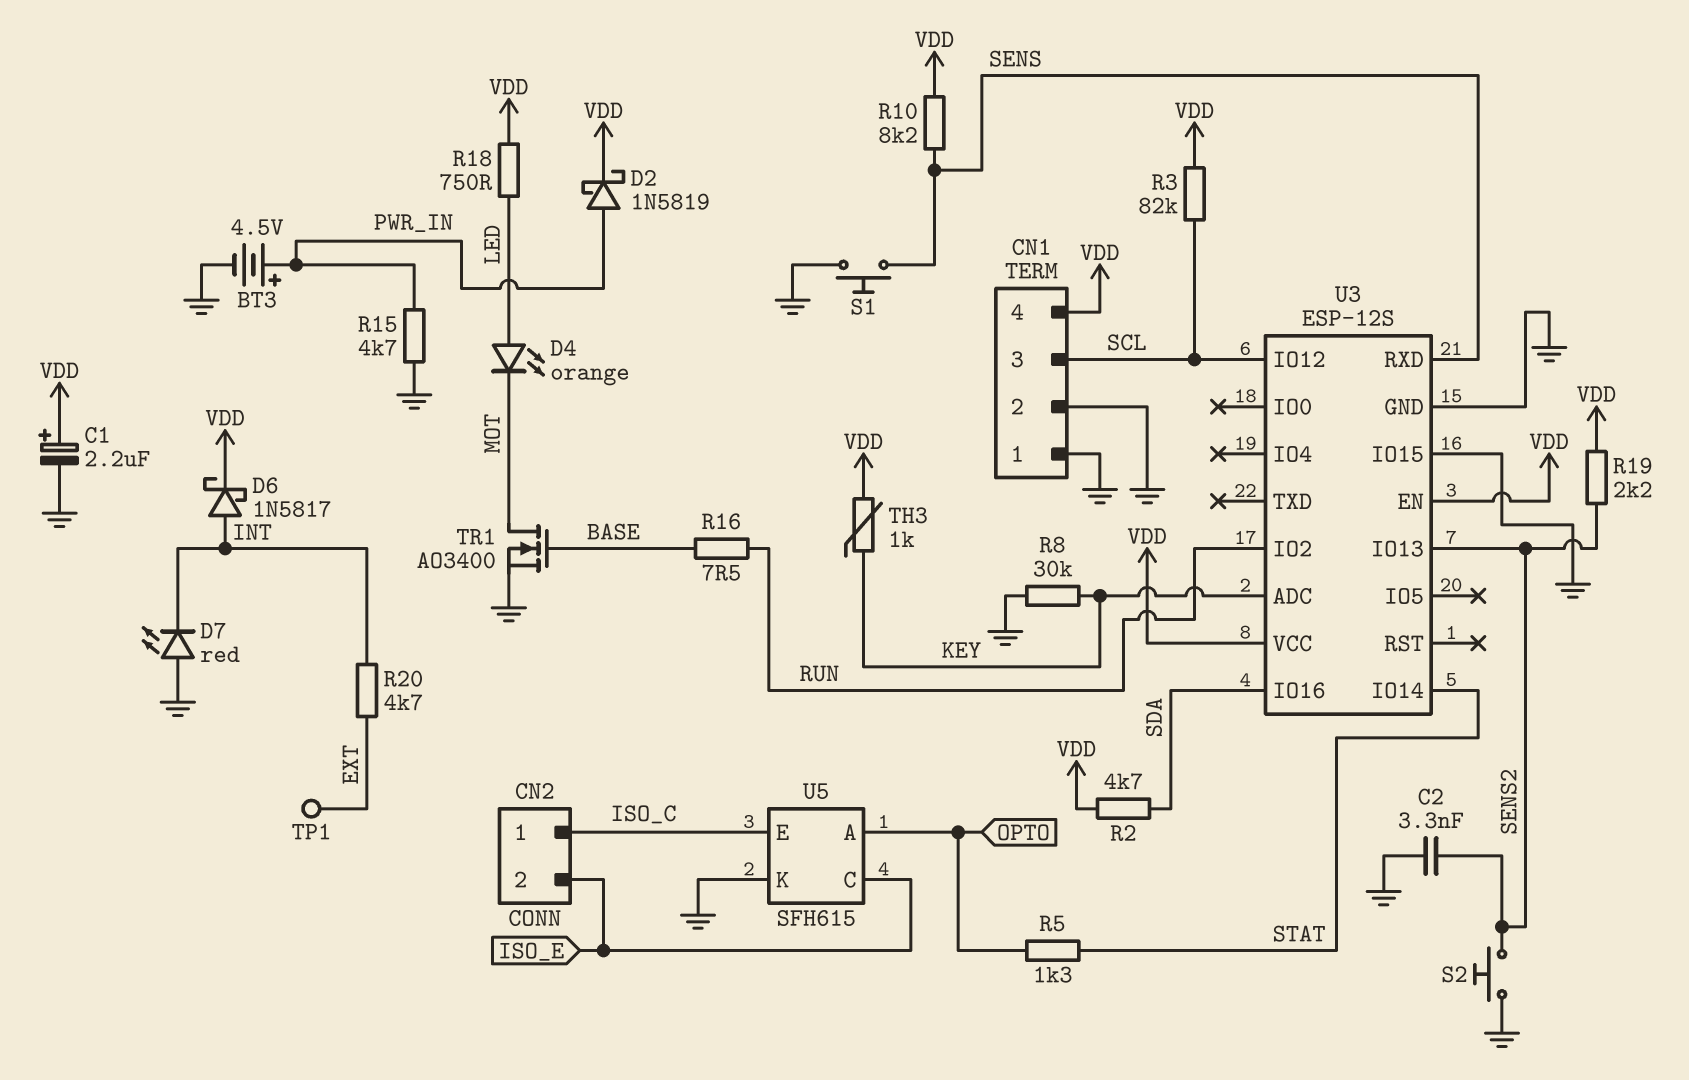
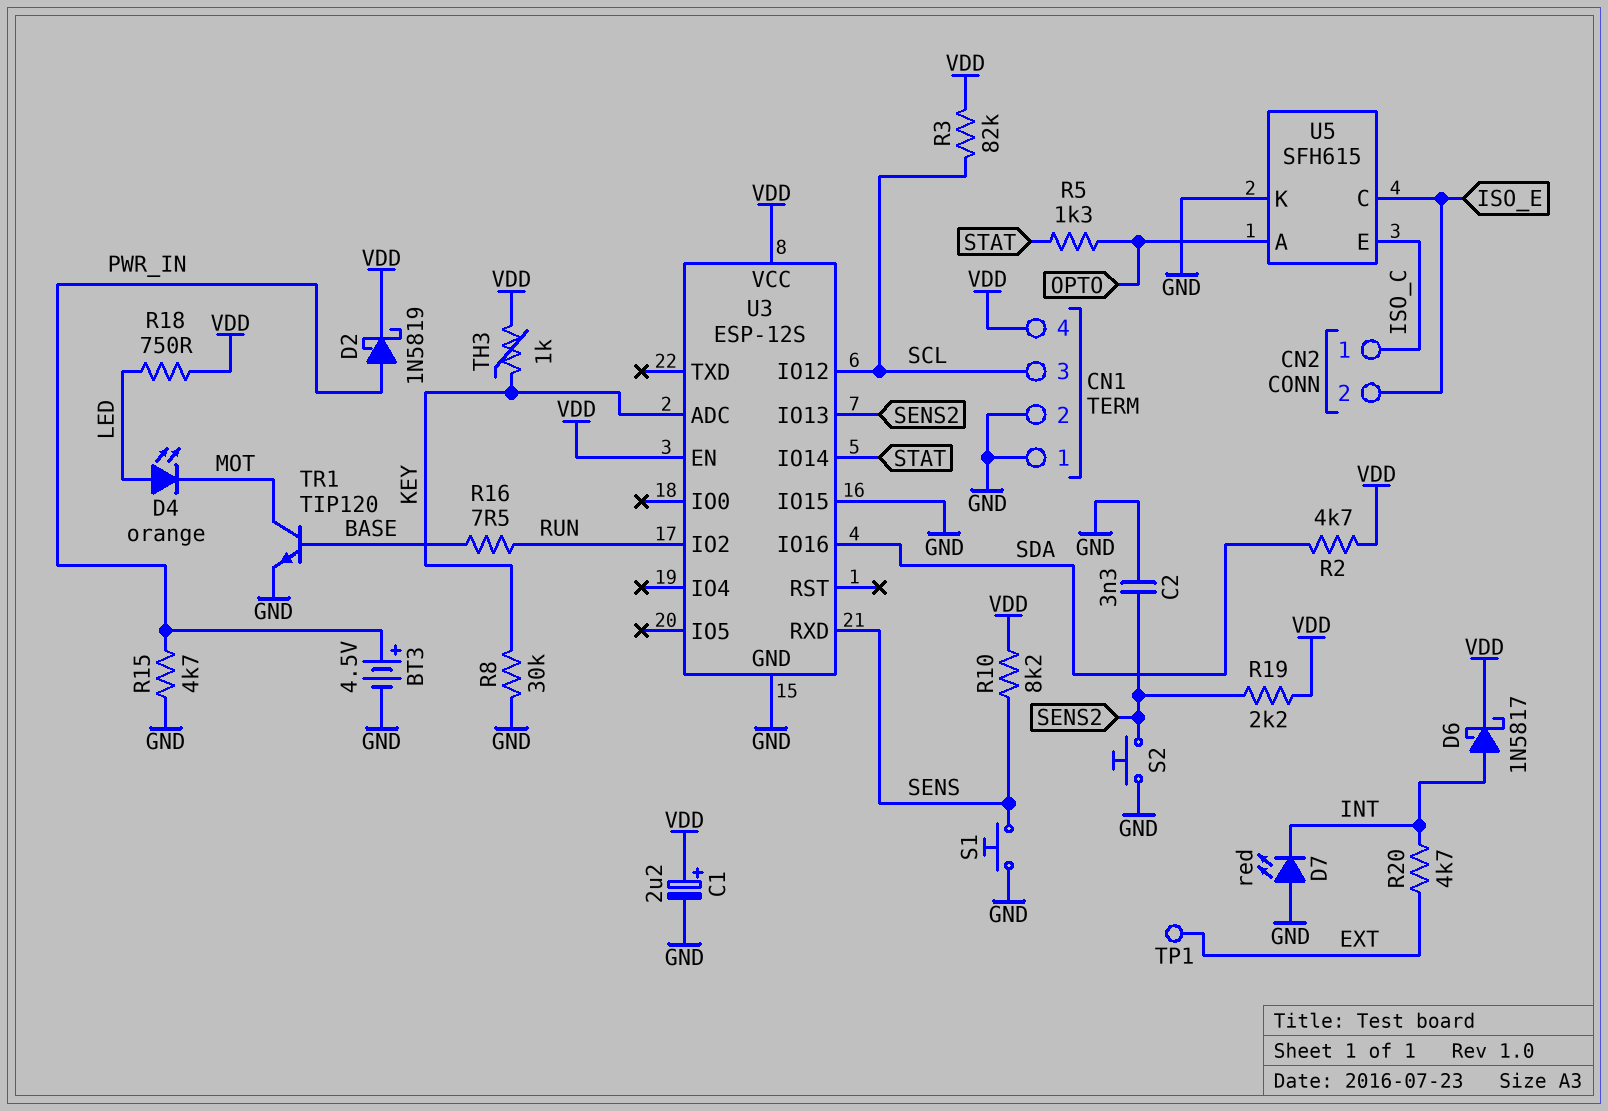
TR1: NMOS AO3400 (G BASE, D MOT, S GND) -> NPN TIP120 (B BASE, C MOT, E GND)

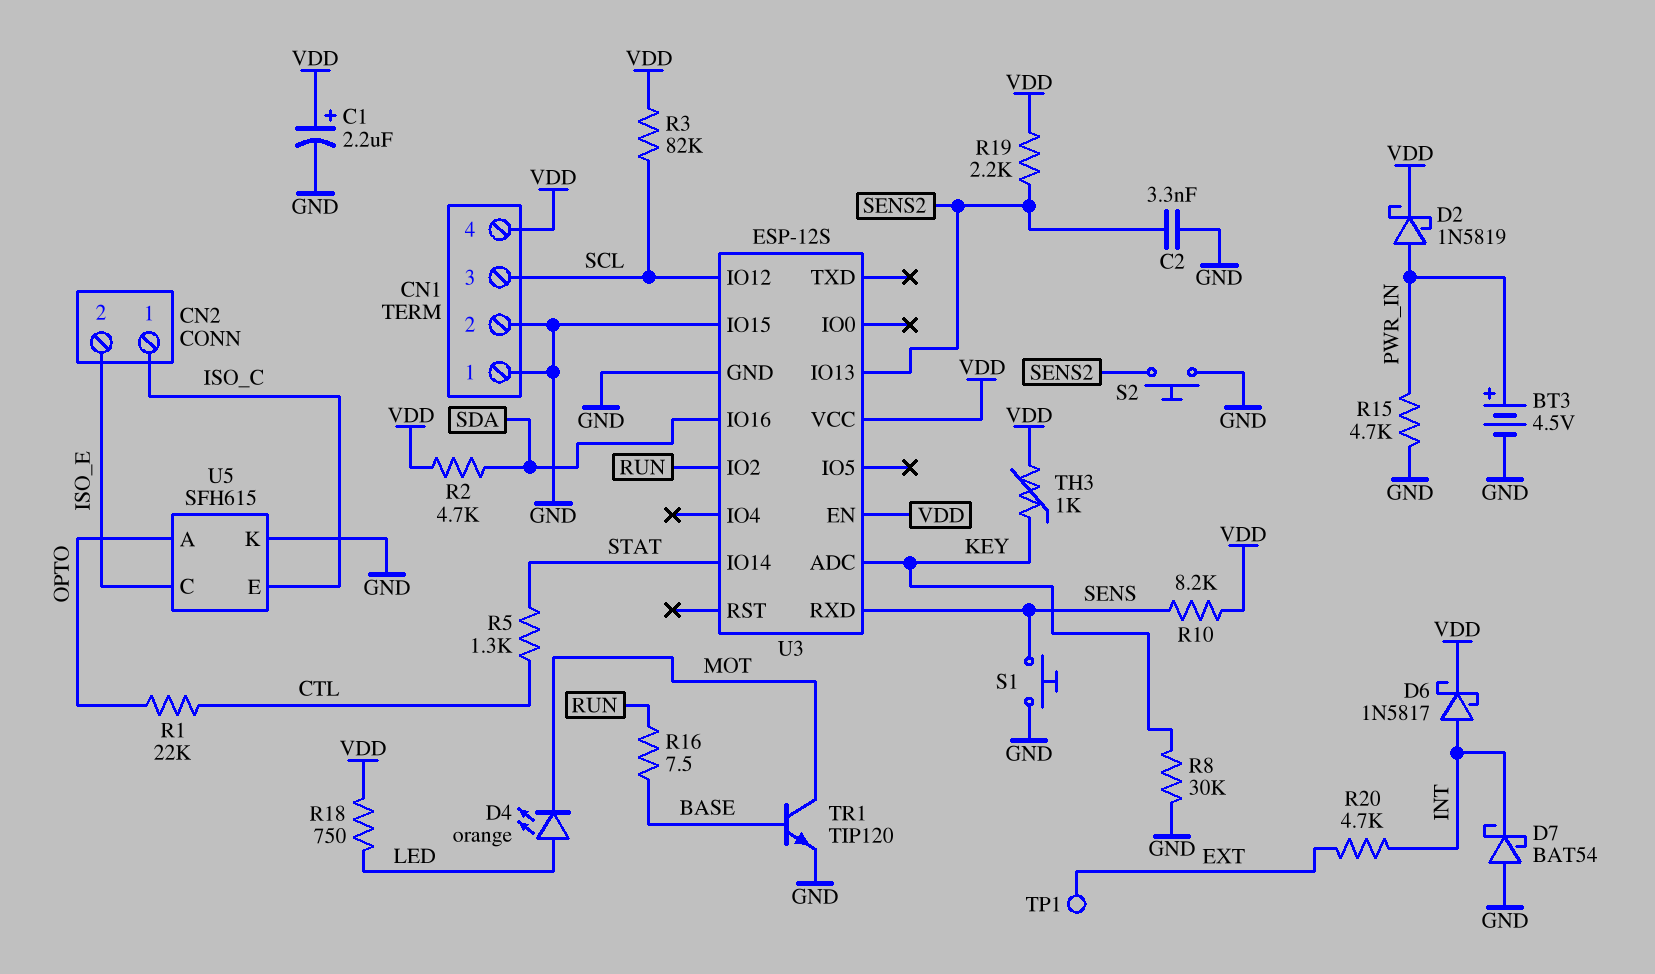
D7: LED red (A GND, K INT) -> schottky BAT54 (A GND, K INT)
R1: none -> 22k (CTL, OPTO)
R5: 1.3k (OPTO, STAT) -> 1.3k (CTL, STAT)

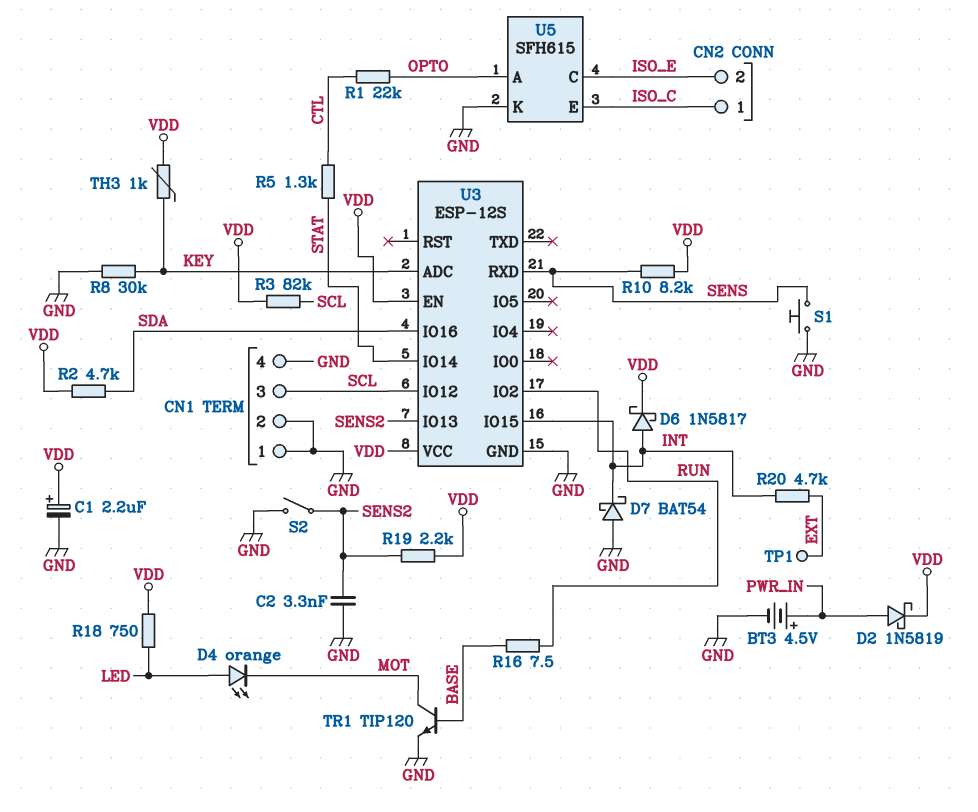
CN1 pin 4: VDD -> GND
R15: 4.7k (GND, PWR_IN) -> none
S2: button (GND, SENS2) -> switch (GND, SENS2)
U3 pin IO15: GND -> INT

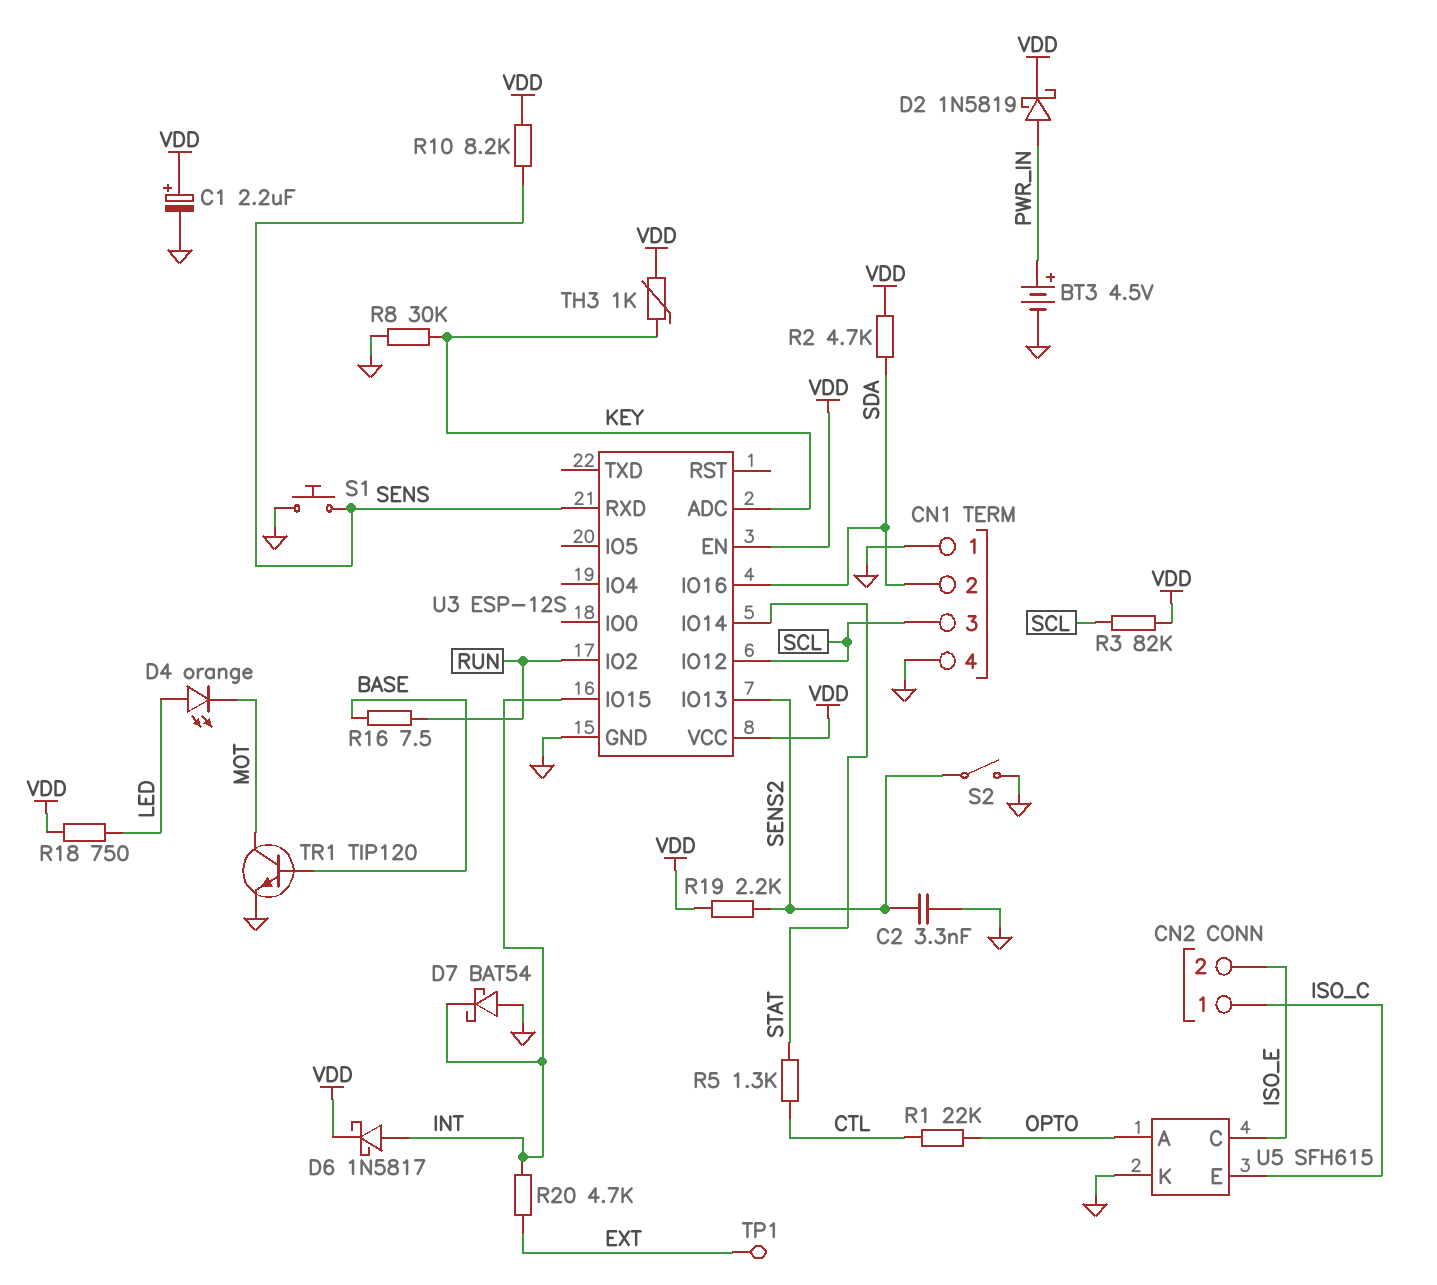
CN1 pin 2: GND -> SDA

